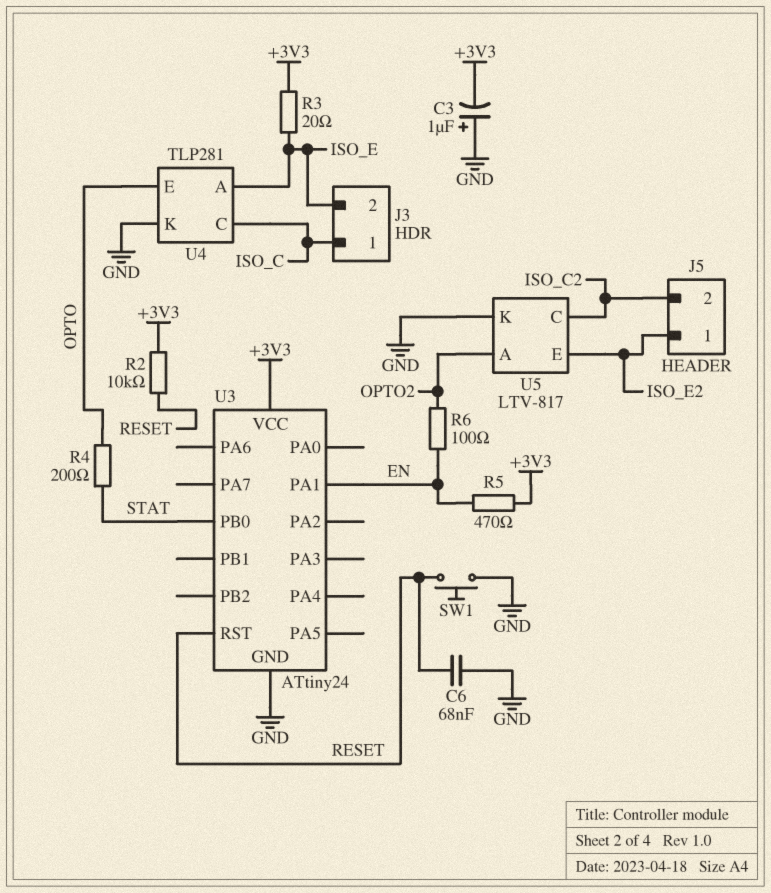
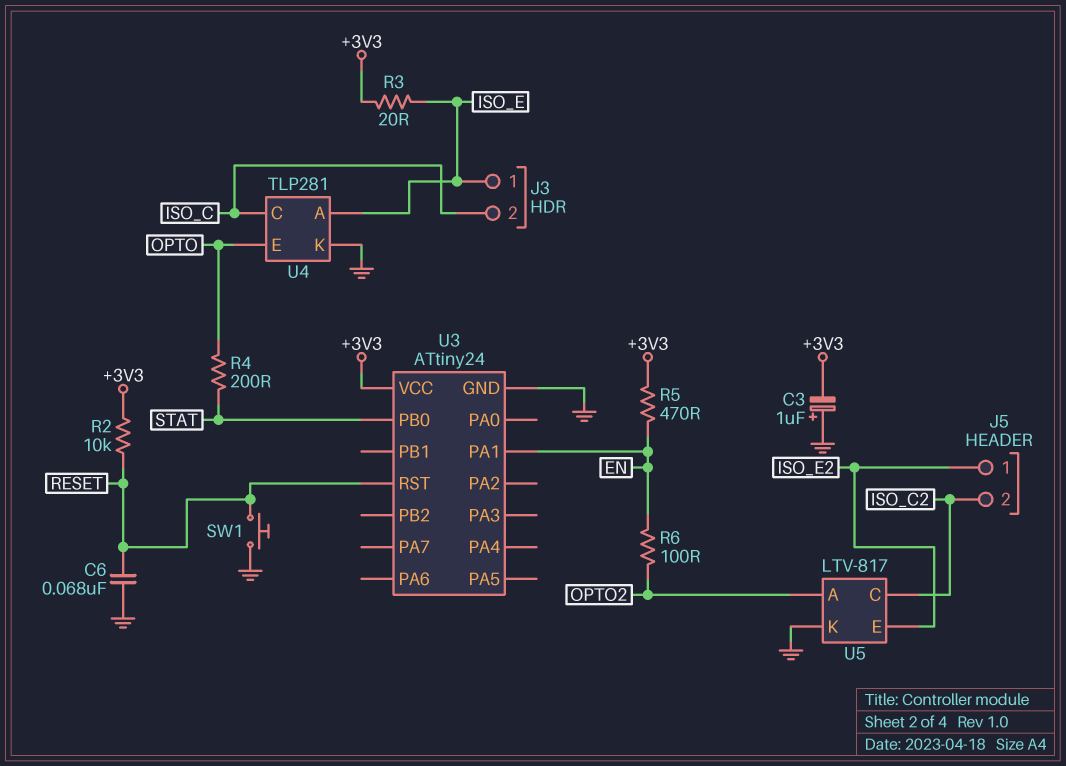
J3 pin 1: ISO_C -> ISO_E
J3 pin 2: ISO_E -> ISO_C

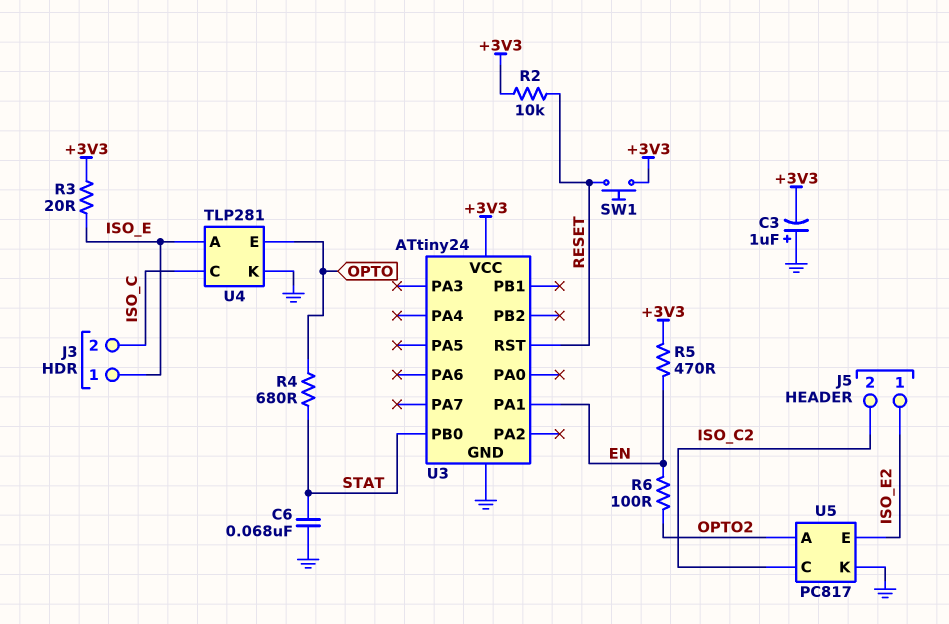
C6: 68nF (GND, RESET) -> 68nF (GND, STAT)
R4: 200 (OPTO, STAT) -> 680 (OPTO, STAT)
SW1: button (GND, RESET) -> button (+3V3, RESET)
U5: LTV-817 -> PC817

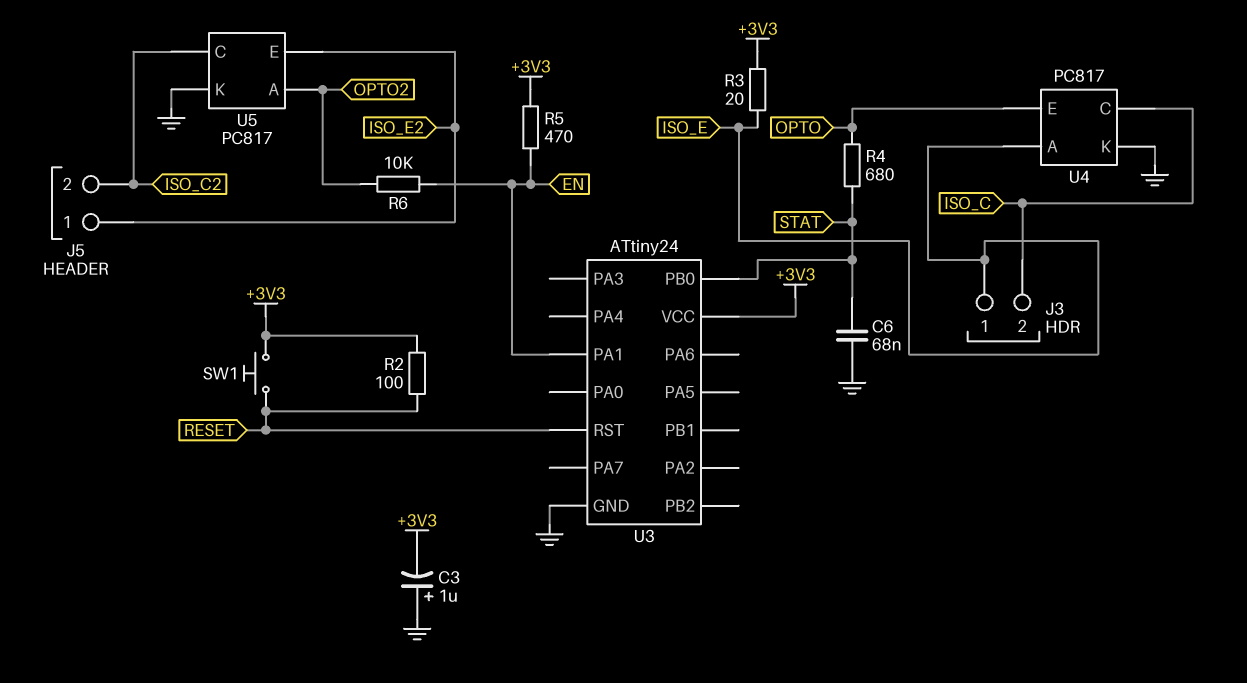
R2: 10k (+3V3, RESET) -> 100 (+3V3, RESET)
R6: 100 (EN, OPTO2) -> 10k (EN, OPTO2)
U4: TLP281 -> PC817

